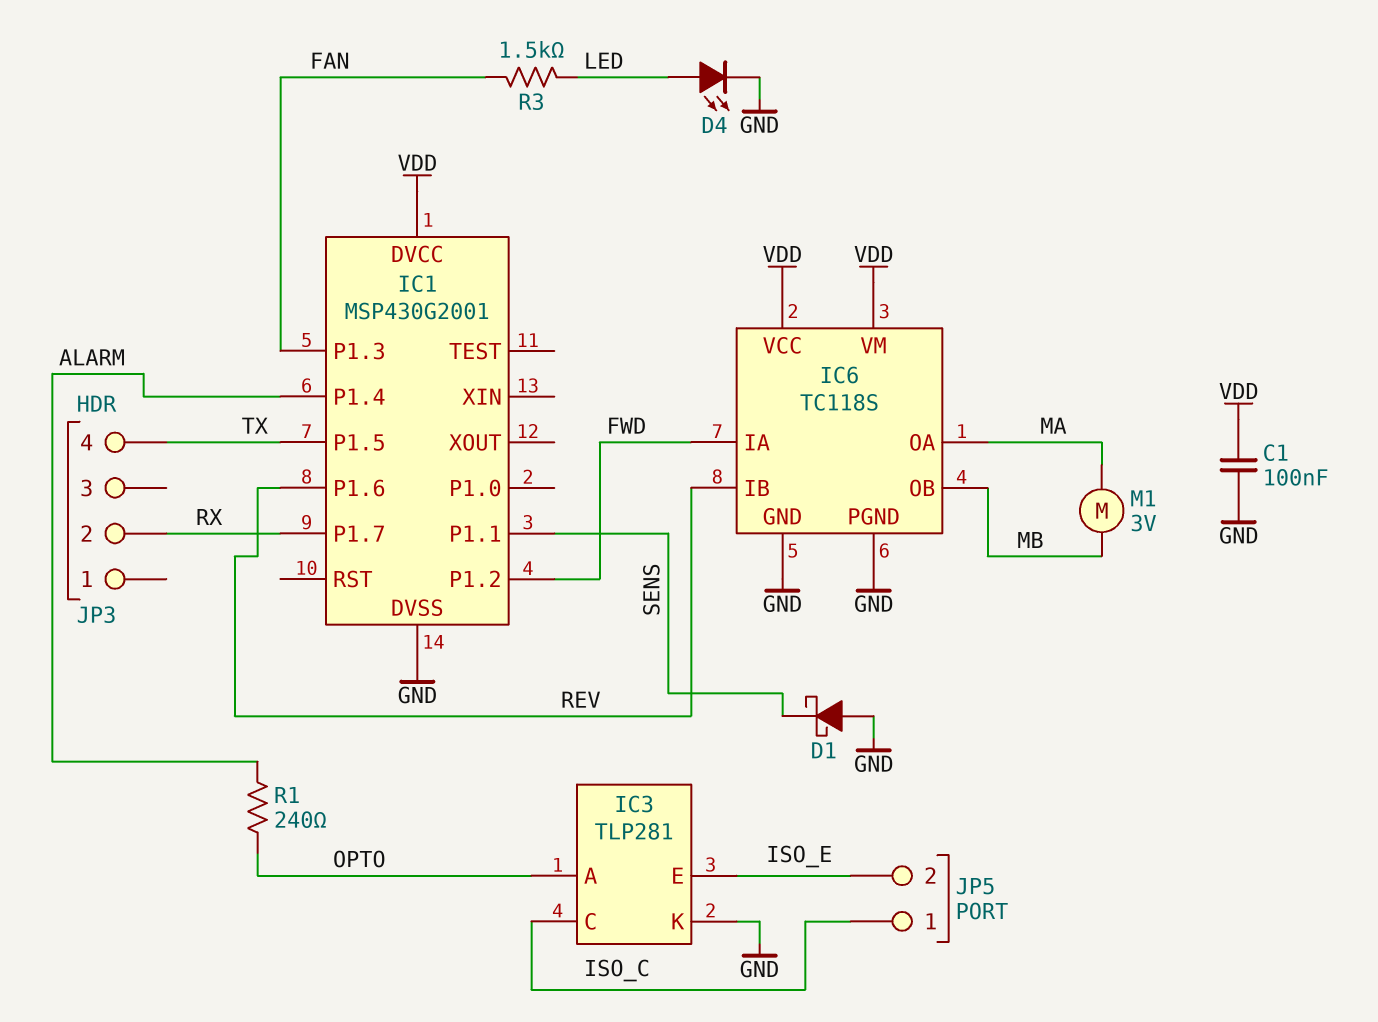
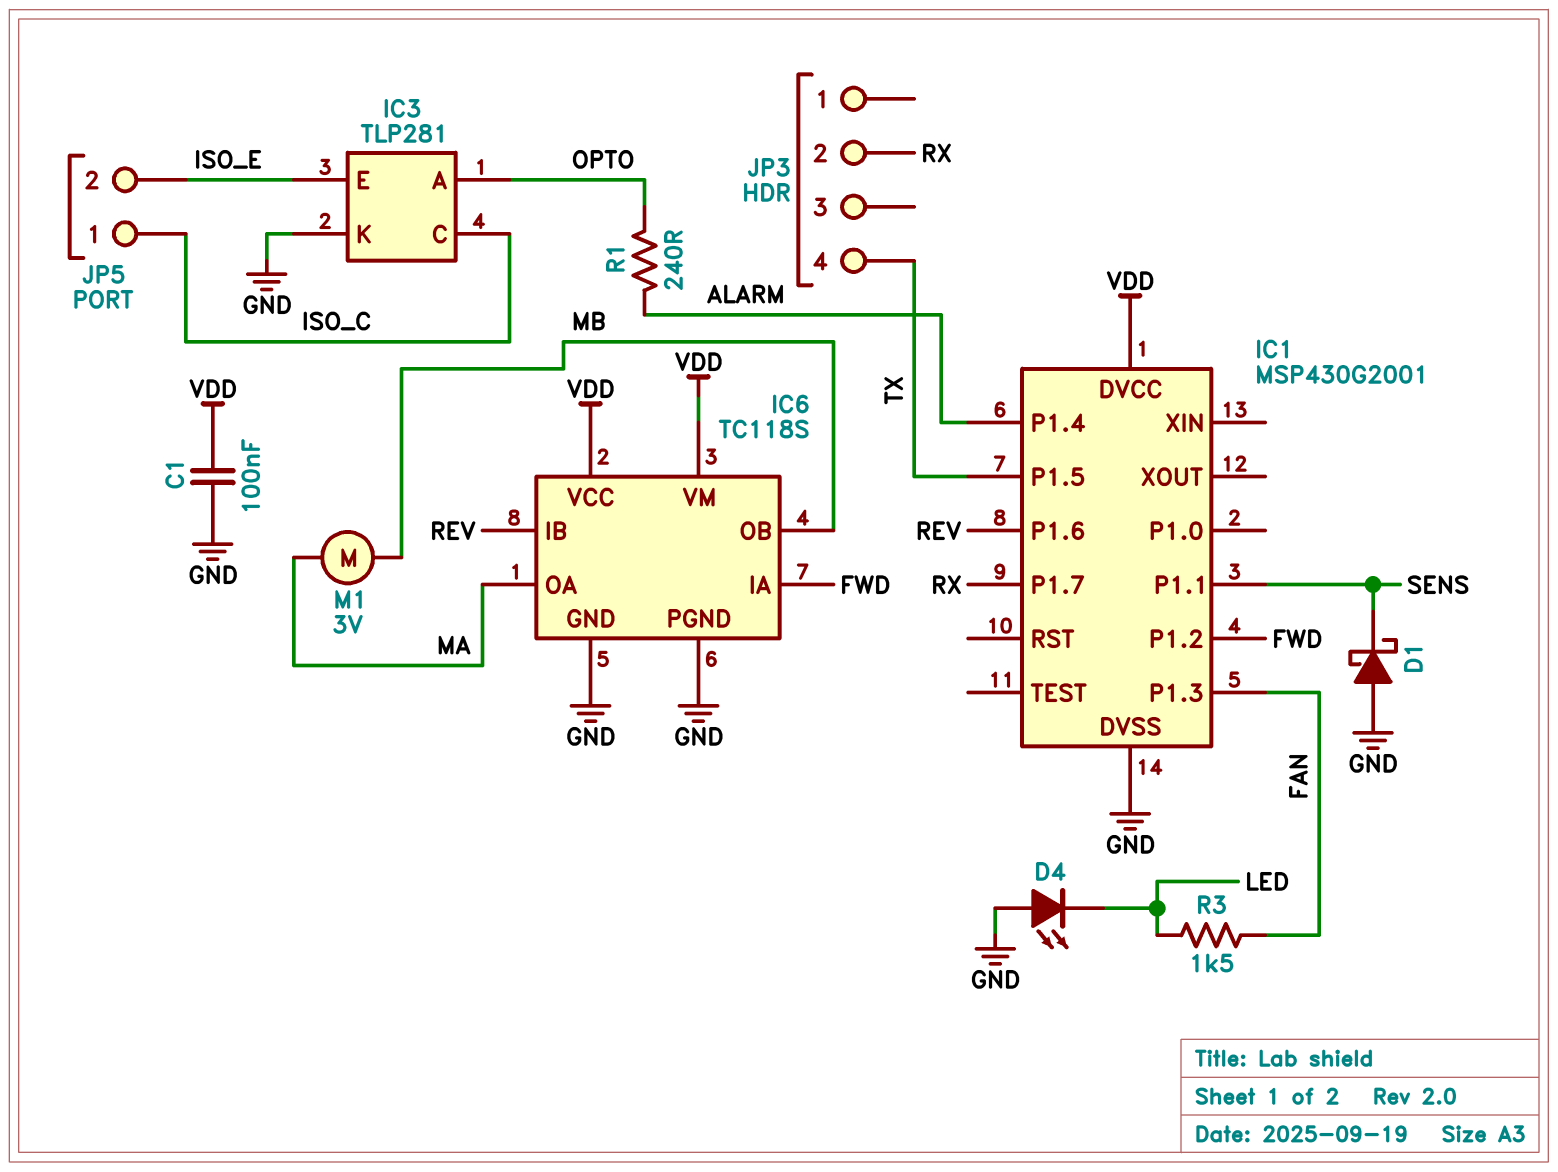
D4: LED (A LED, K GND) -> LED (A GND, K LED)

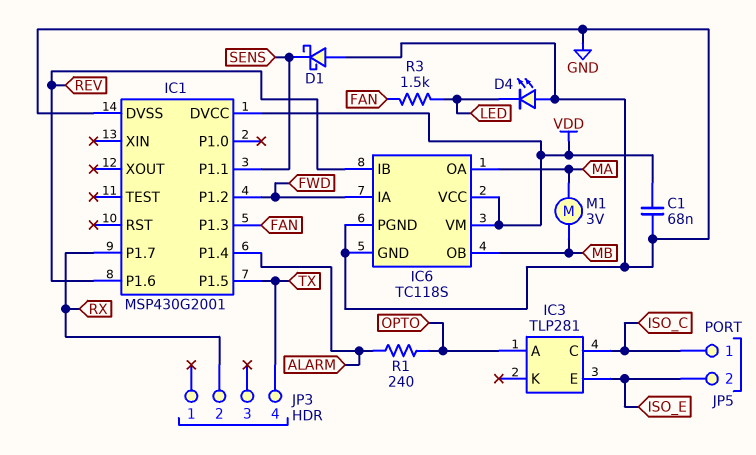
C1: 100nF (GND, VDD) -> 68nF (GND, VDD)
IC3 pin K: GND -> none

